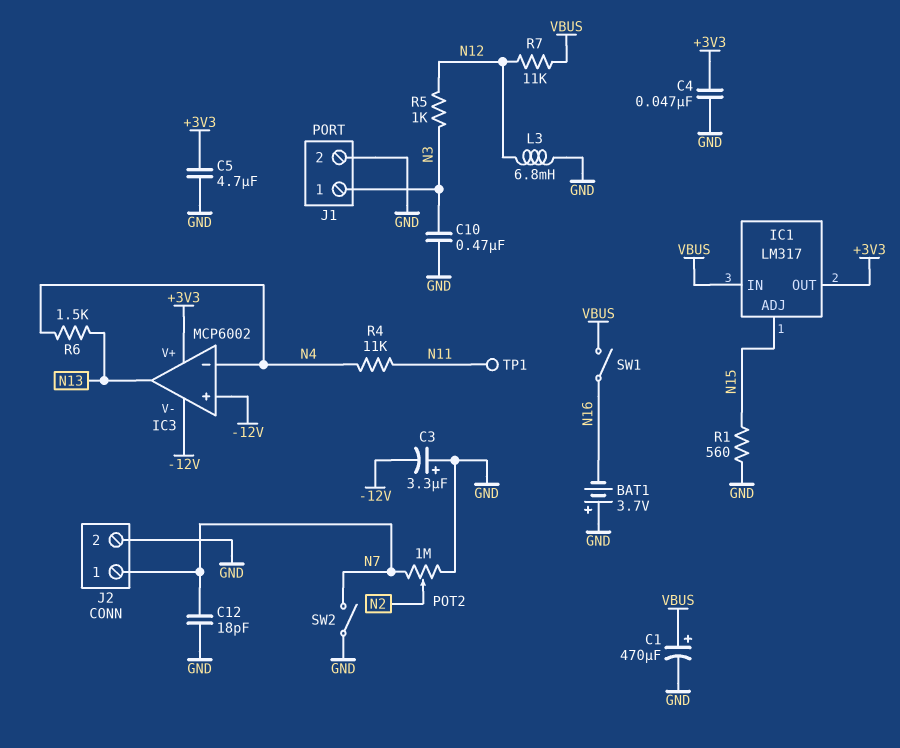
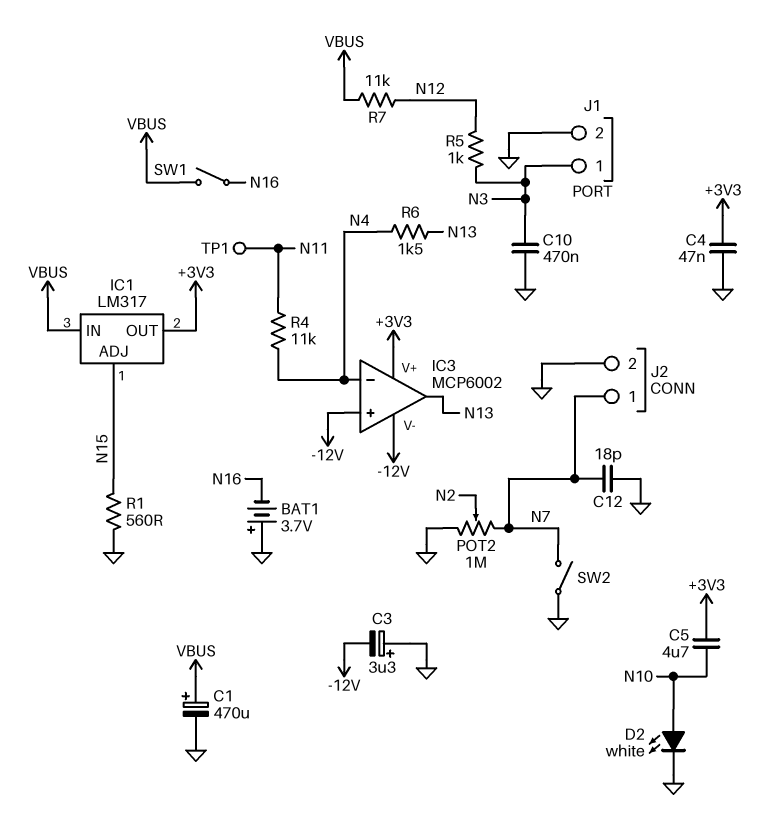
C5: 4.7uF (+3V3, GND) -> 4.7uF (+3V3, N10)
D2: none -> LED white (A N10, K GND)
L3: 6.8mH (GND, N12) -> none

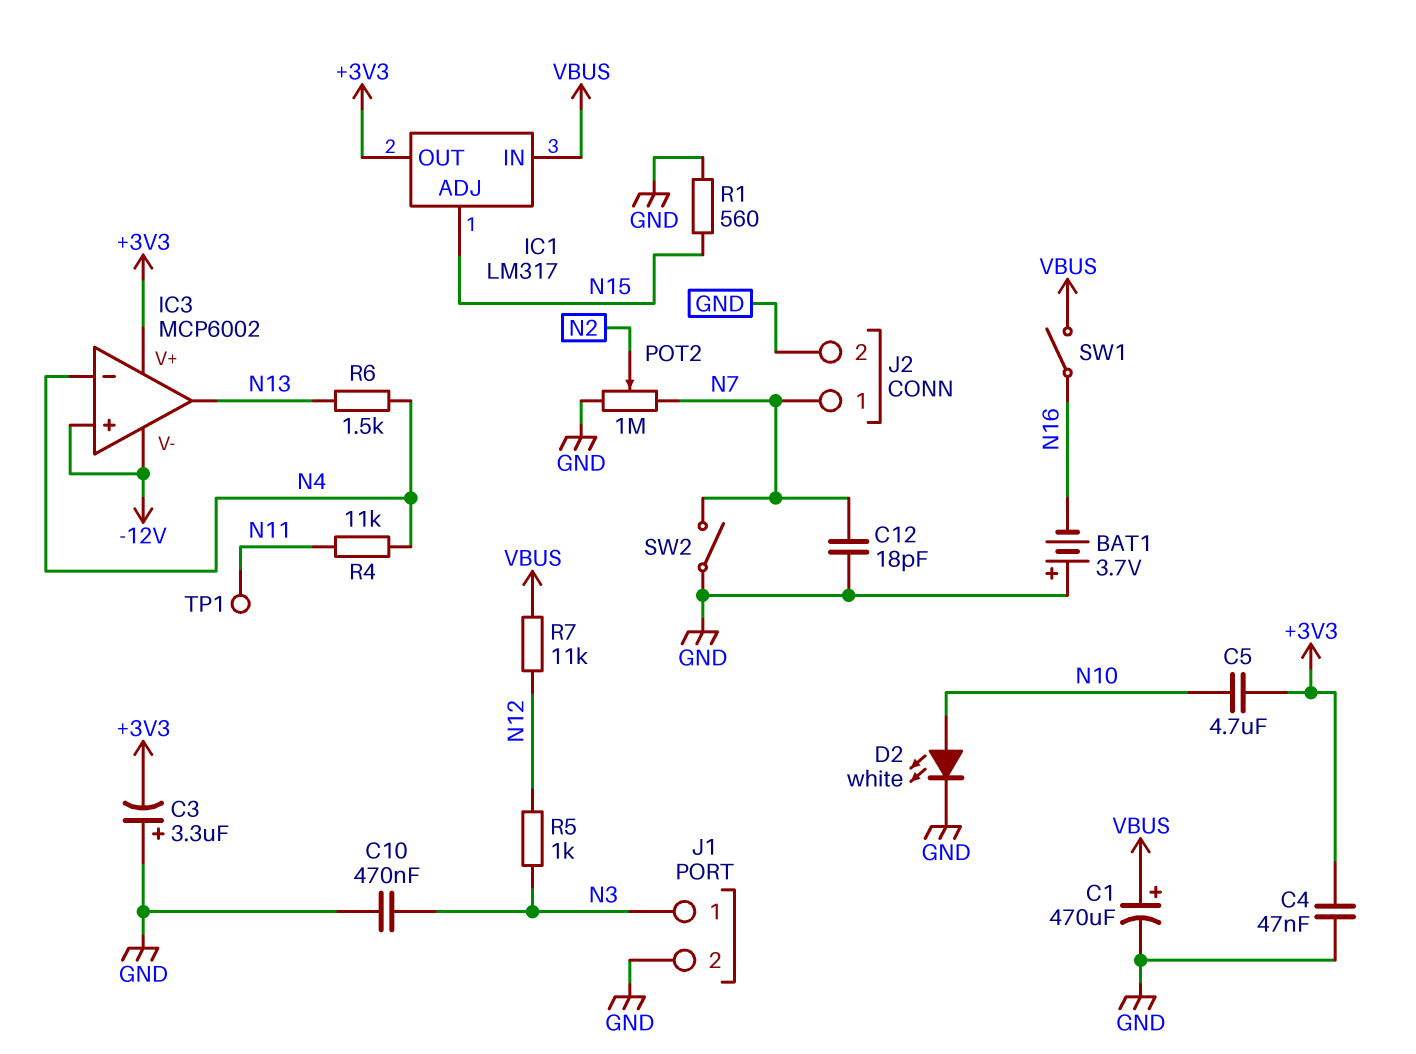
C3: 3.3uF (plus GND, minus -12V) -> 3.3uF (plus GND, minus +3V3)

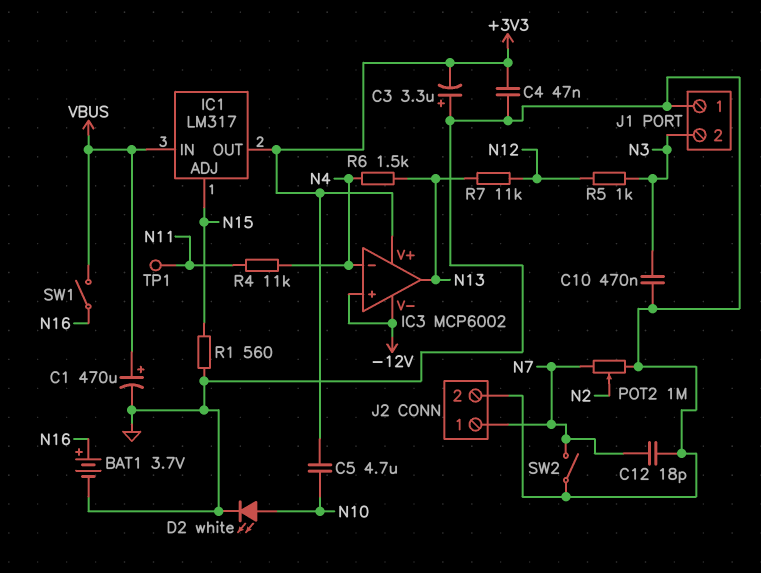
BAT1: 3.7V (plus GND, minus N16) -> 3.7V (plus N16, minus GND)
J1 pin 1: N3 -> GND
J1 pin 2: GND -> N3
R7: 11k (N12, VBUS) -> 11k (N12, N13)

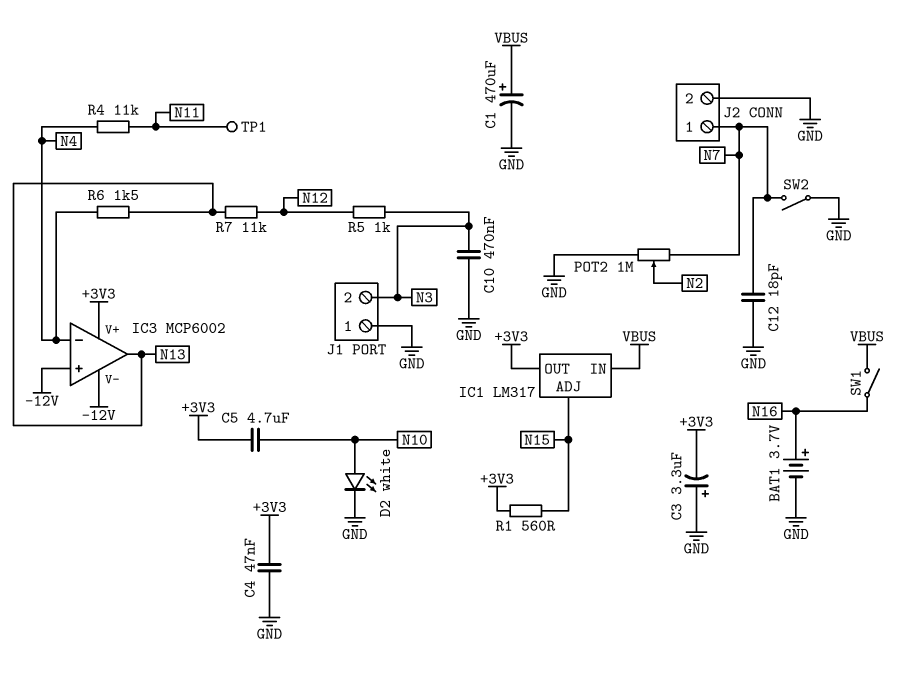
R1: 560 (GND, N15) -> 560 (+3V3, N15)

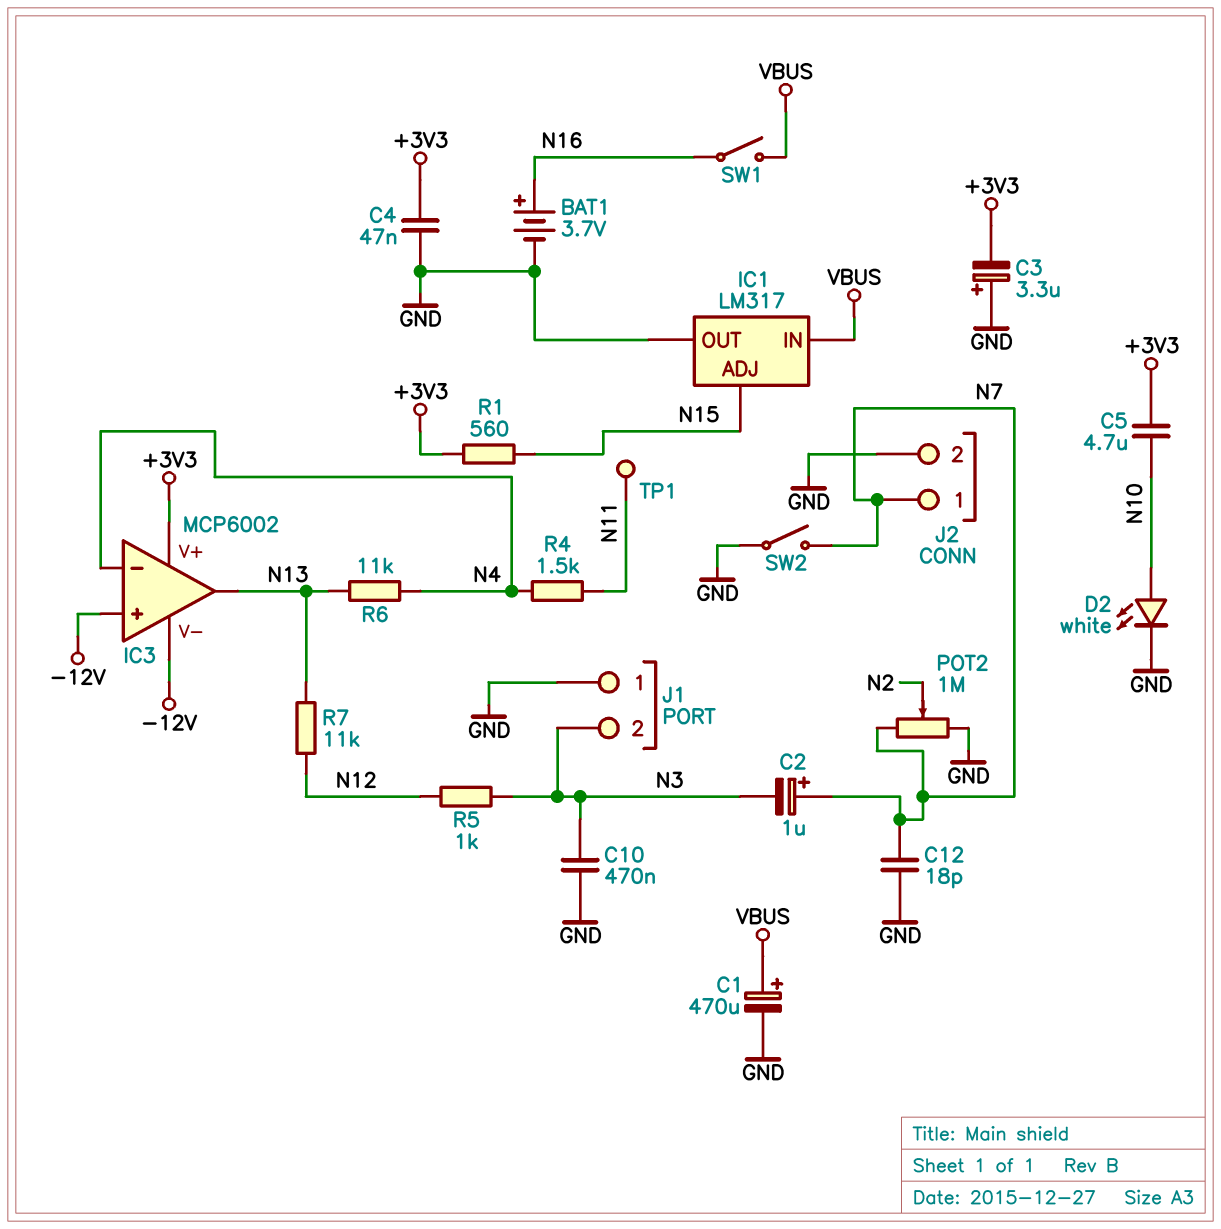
C2: none -> 1uF (plus N7, minus N3)
IC1 pin OUT: +3V3 -> GND
R4: 11k (N4, N11) -> 1.5k (N4, N11)
R6: 1.5k (N4, N13) -> 11k (N4, N13)

